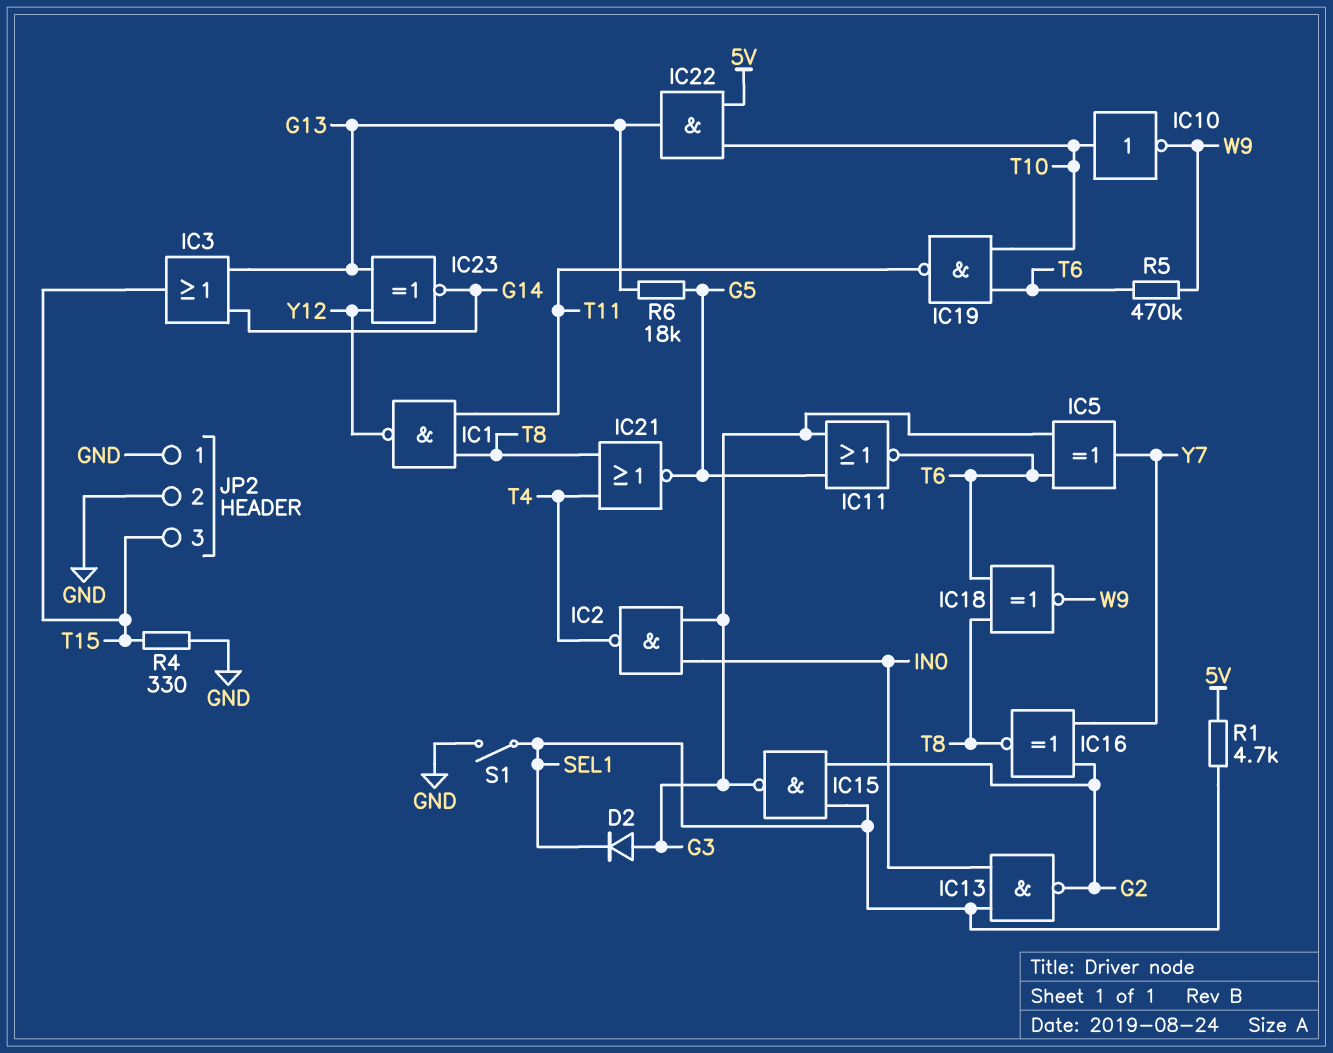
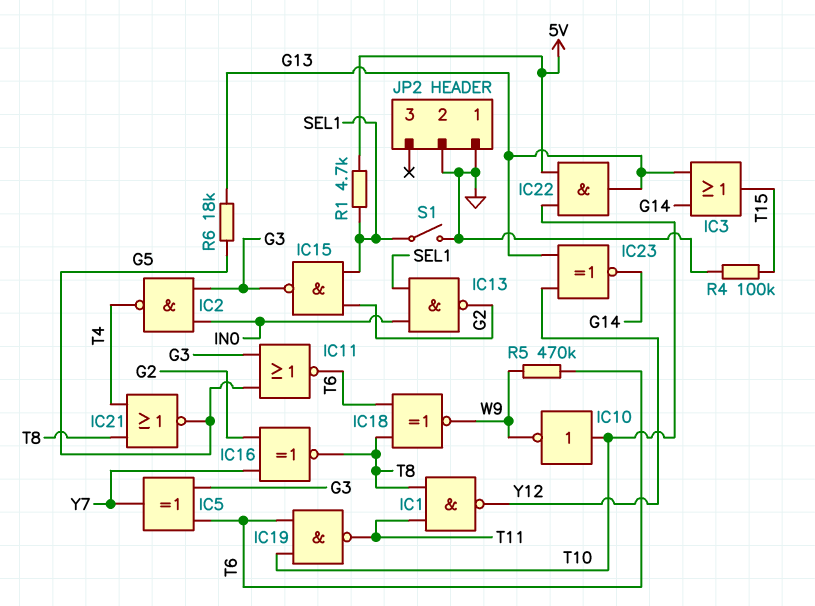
D2: diode (A G3, K SEL1) -> none
JP2 pin 3: T15 -> none
R4: 330 (GND, T15) -> 100k (GND, T15)

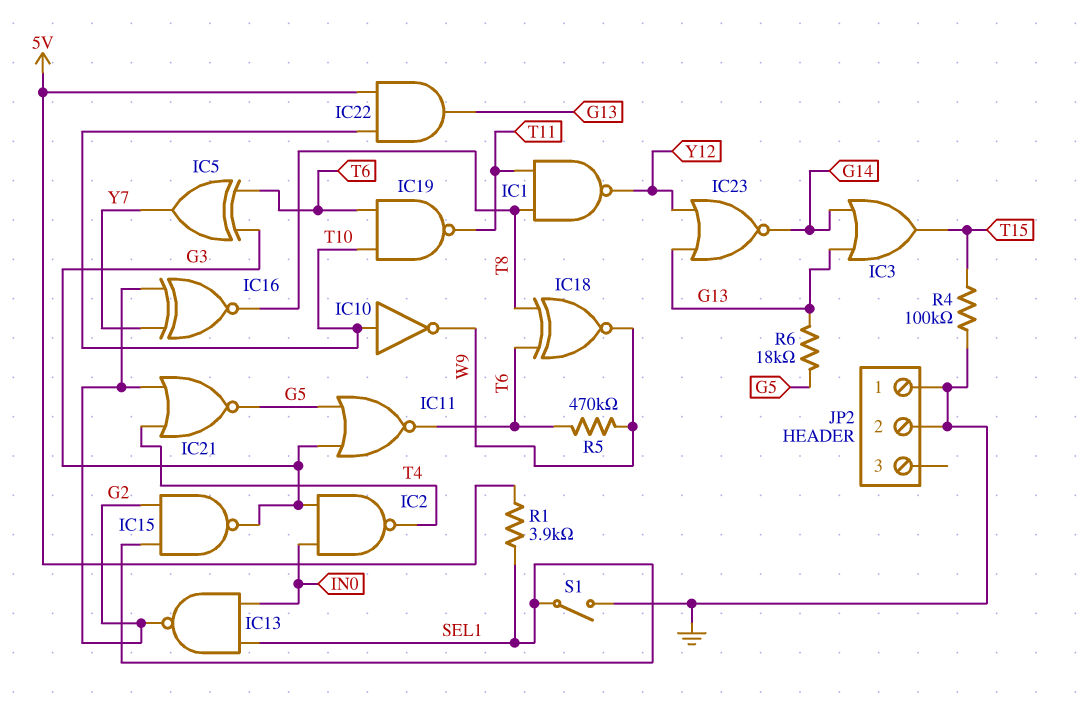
IC21: NOR (in T4, in T8, out G5) -> NOR (in G2, in T4, out G5)
IC23: XNOR (in G13, in Y12, out G14) -> NOR (in G13, in Y12, out G14)
R1: 4.7k (5V, SEL1) -> 3.9k (5V, SEL1)

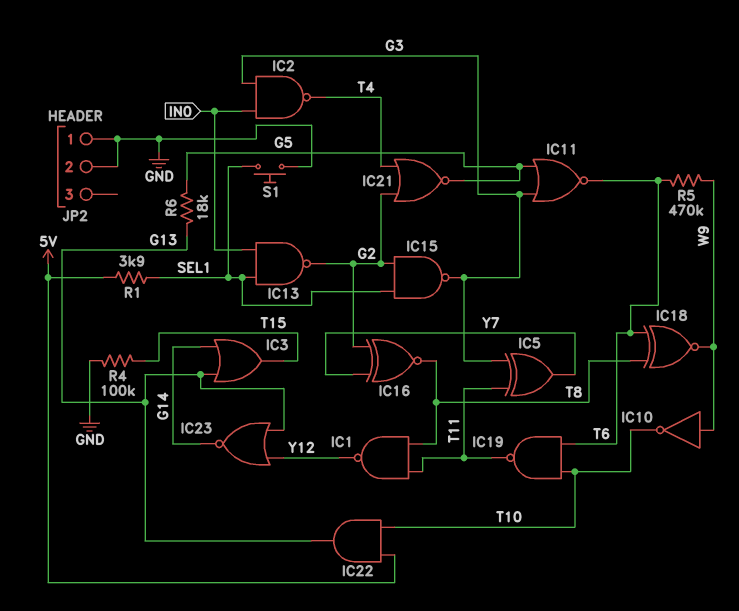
IC5: XOR (in G3, in T6, out Y7) -> XOR (in G3, in T11, out Y7)
IC10: NOT (in T10, out W9) -> NOT (in W9, out T10)
S1: switch (GND, SEL1) -> button (GND, SEL1)

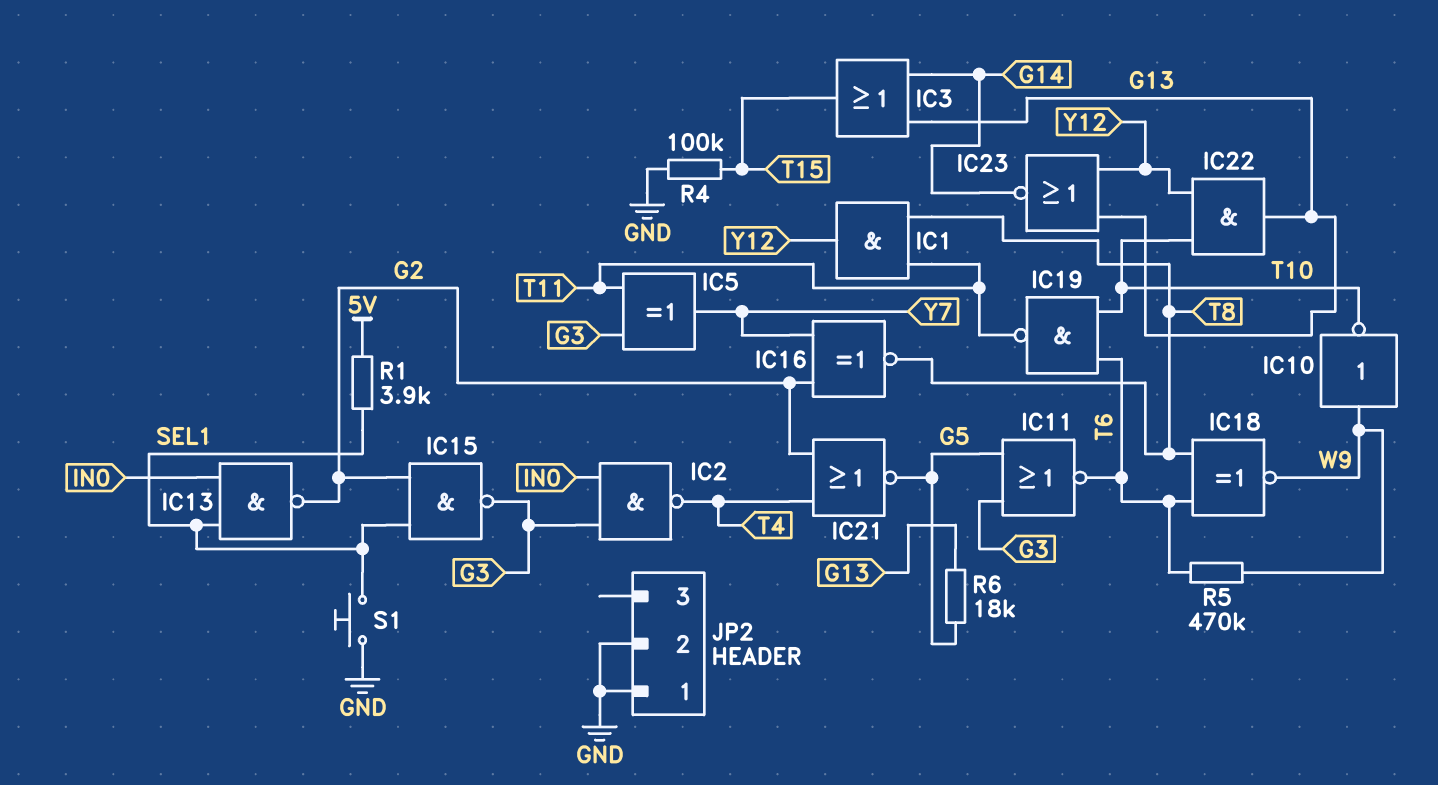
IC1: NAND (in T8, in T11, out Y12) -> AND (in T8, in T11, out Y12)
IC22: AND (in 5V, in T10, out G13) -> AND (in T10, in Y12, out G13)

